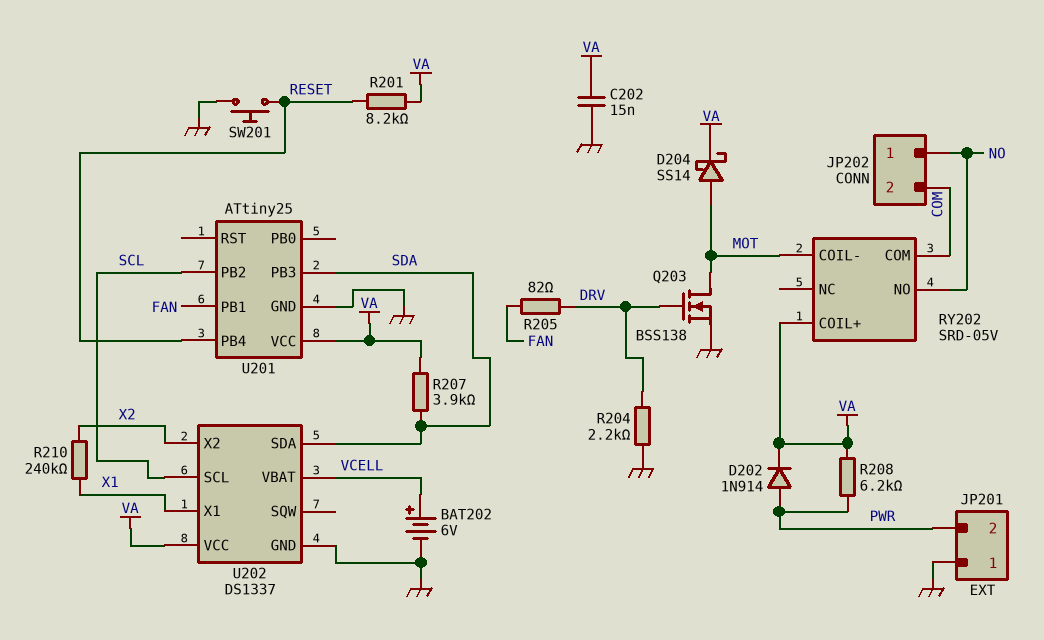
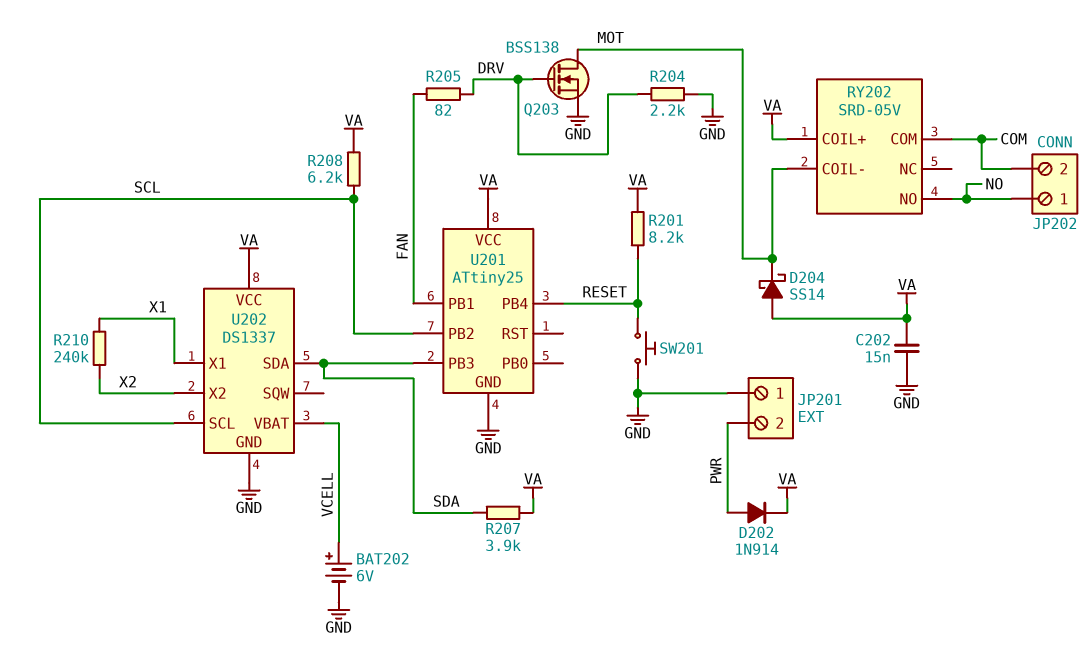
D204: schottky SS14 (A MOT, K VA) -> schottky SS14 (A VA, K MOT)
R208: 6.2k (PWR, VA) -> 6.2k (SCL, VA)

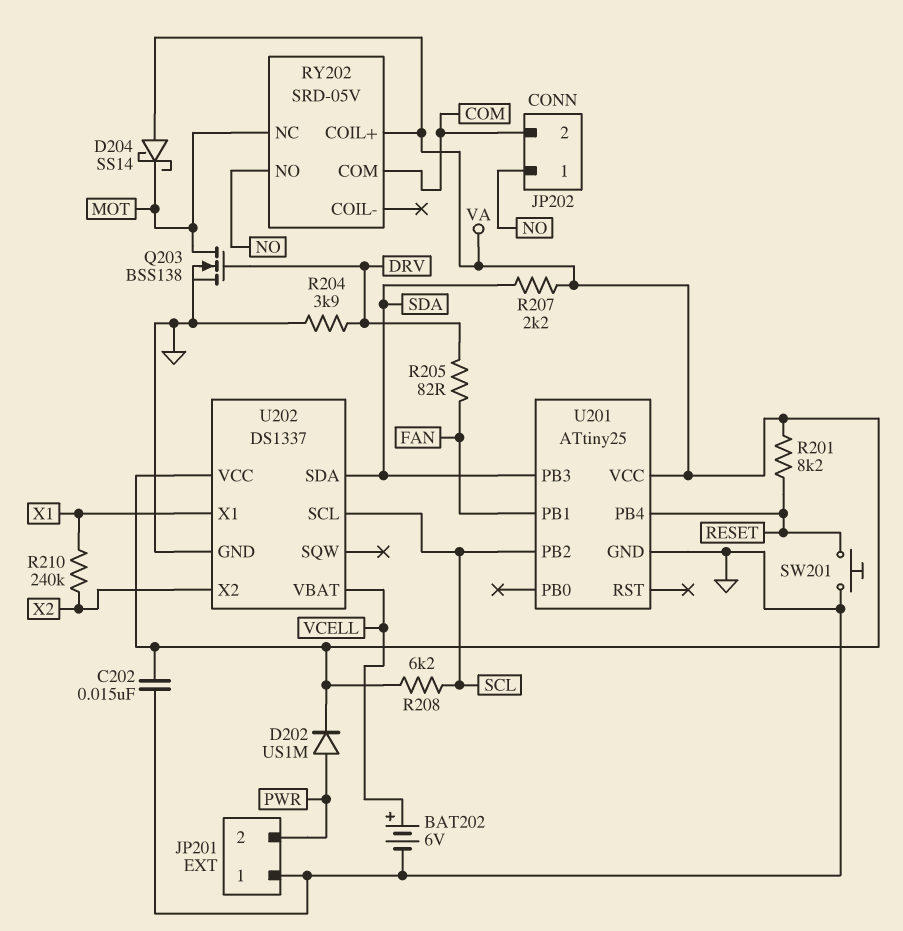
D202: diode 1N914 (A PWR, K VA) -> diode US1M (A PWR, K VA)
R204: 2.2k (DRV, GND) -> 3.9k (DRV, GND)
R207: 3.9k (SDA, VA) -> 2.2k (SDA, VA)
RY202 pin COIL-: MOT -> none
RY202 pin NC: none -> MOT

